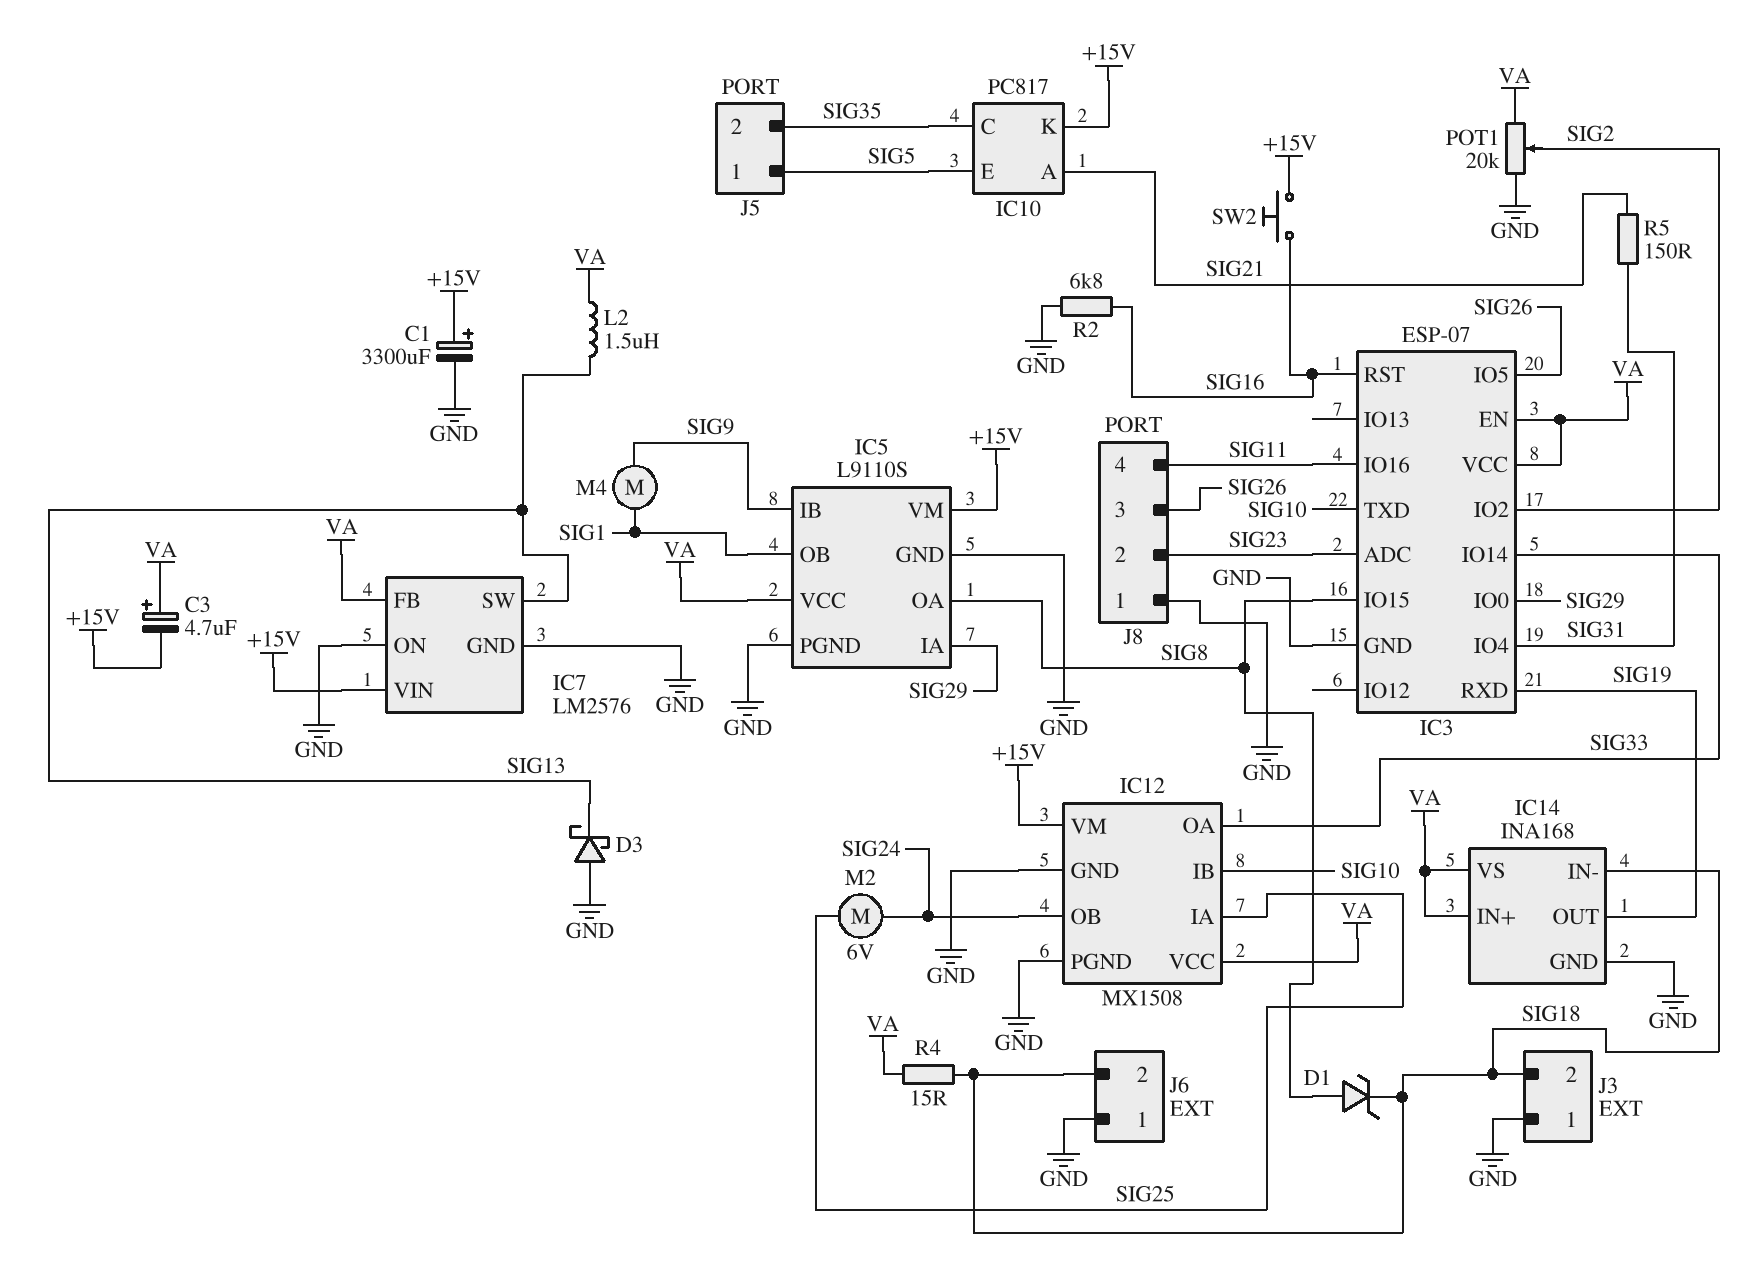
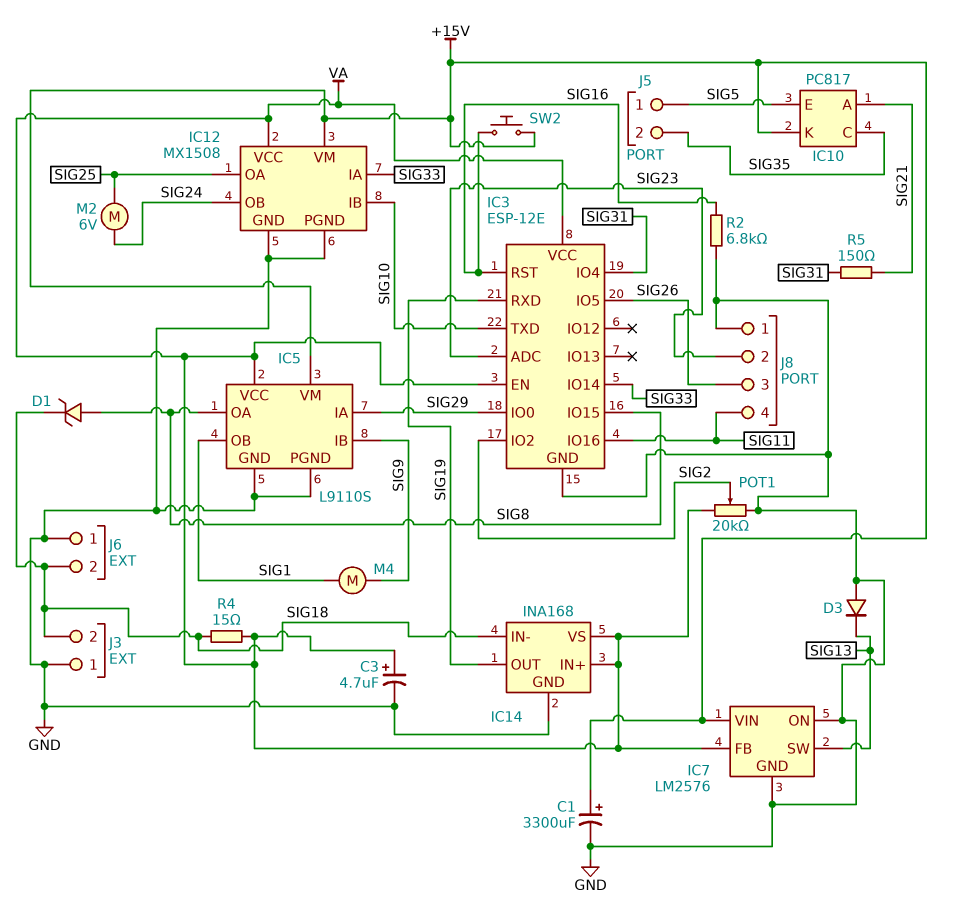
C3: 4.7uF (plus VA, minus +15V) -> 4.7uF (plus VA, minus GND)
D3: schottky (A GND, K SIG13) -> diode (A GND, K SIG13)
IC3: ESP-07 -> ESP-12E
IC12 pin IA: SIG25 -> SIG33
IC12 pin OA: SIG33 -> SIG25
L2: 1.5uH (SIG13, VA) -> none

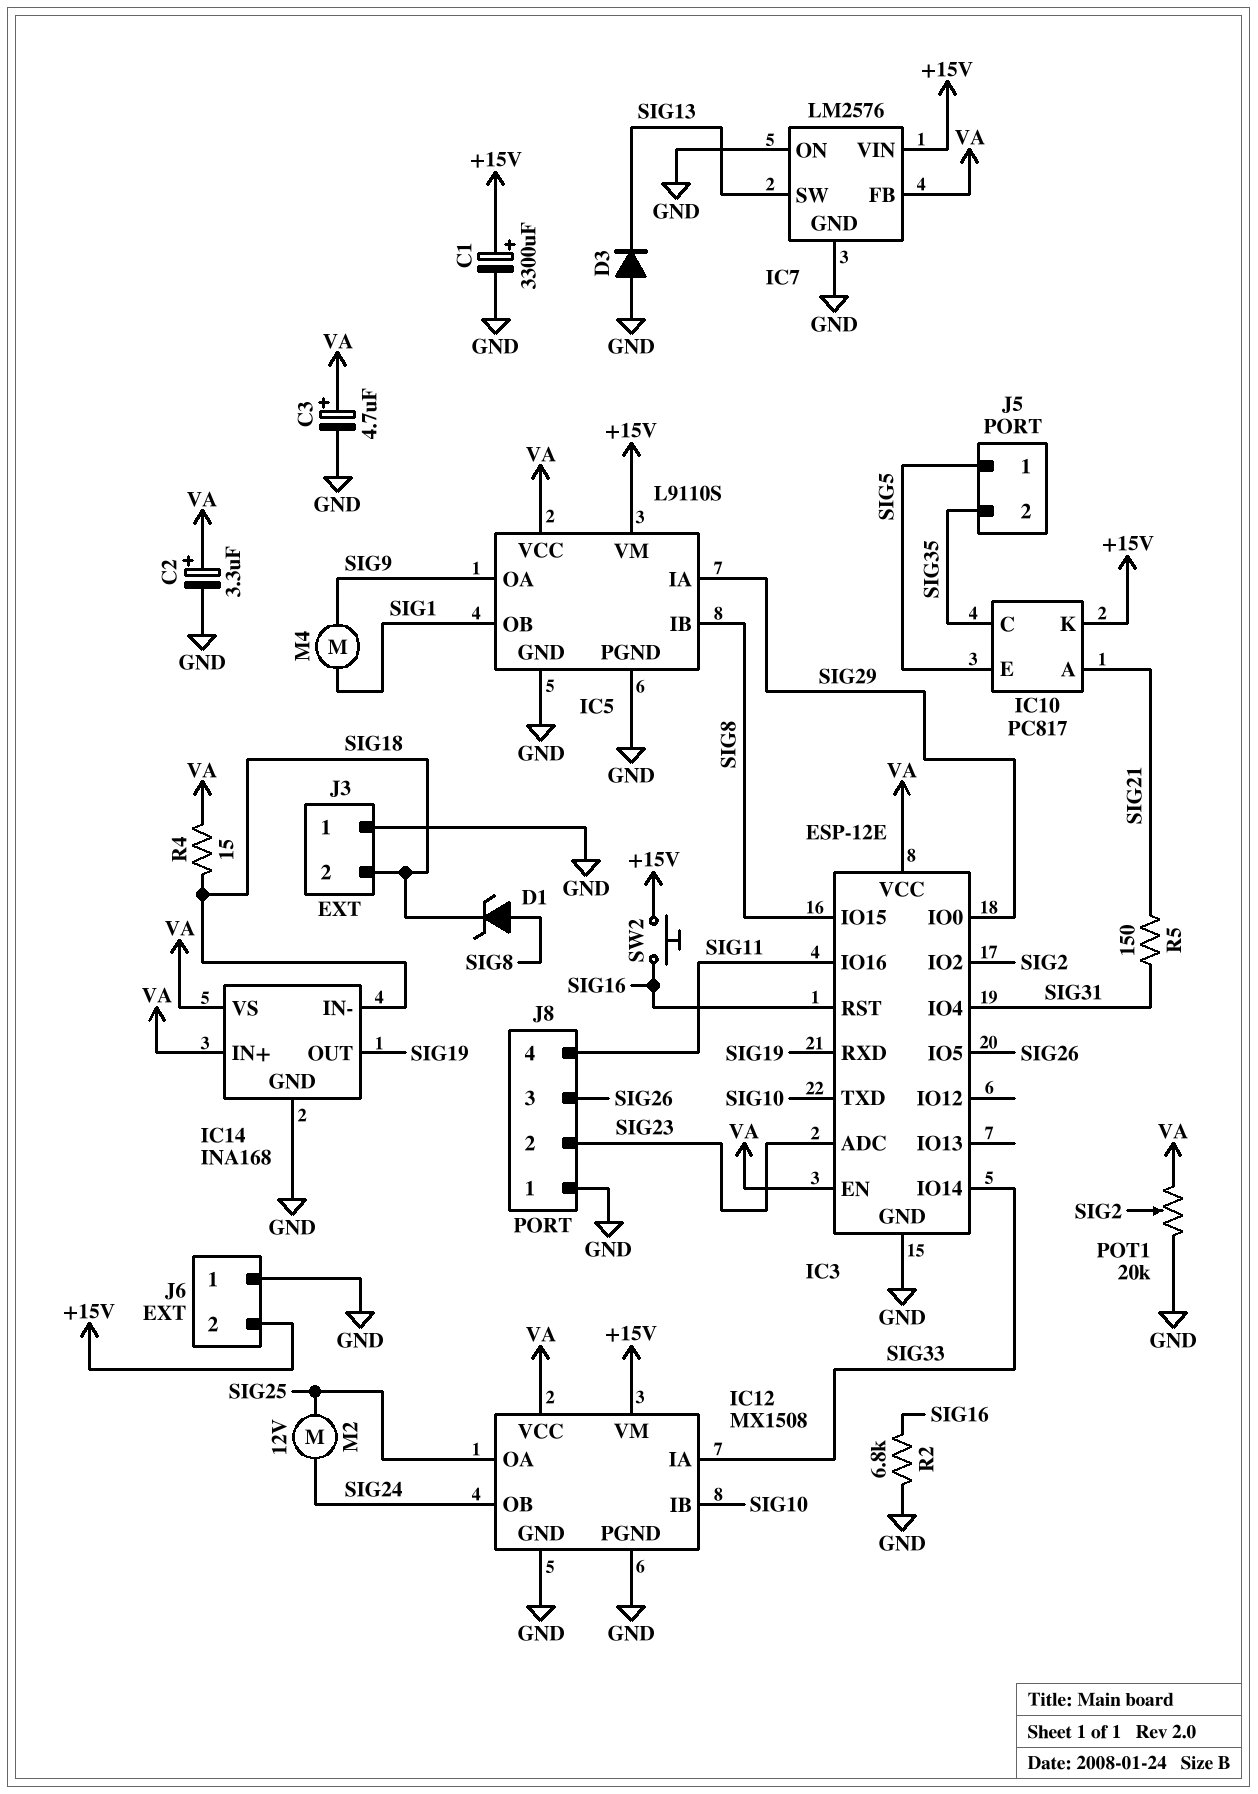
C2: none -> 3.3uF (plus VA, minus GND)
IC5 pin IB: SIG9 -> SIG8
IC5 pin OA: SIG8 -> SIG9
J6 pin 2: SIG18 -> +15V
M2: motor 6V (SIG24, SIG25) -> motor 12V (SIG24, SIG25)

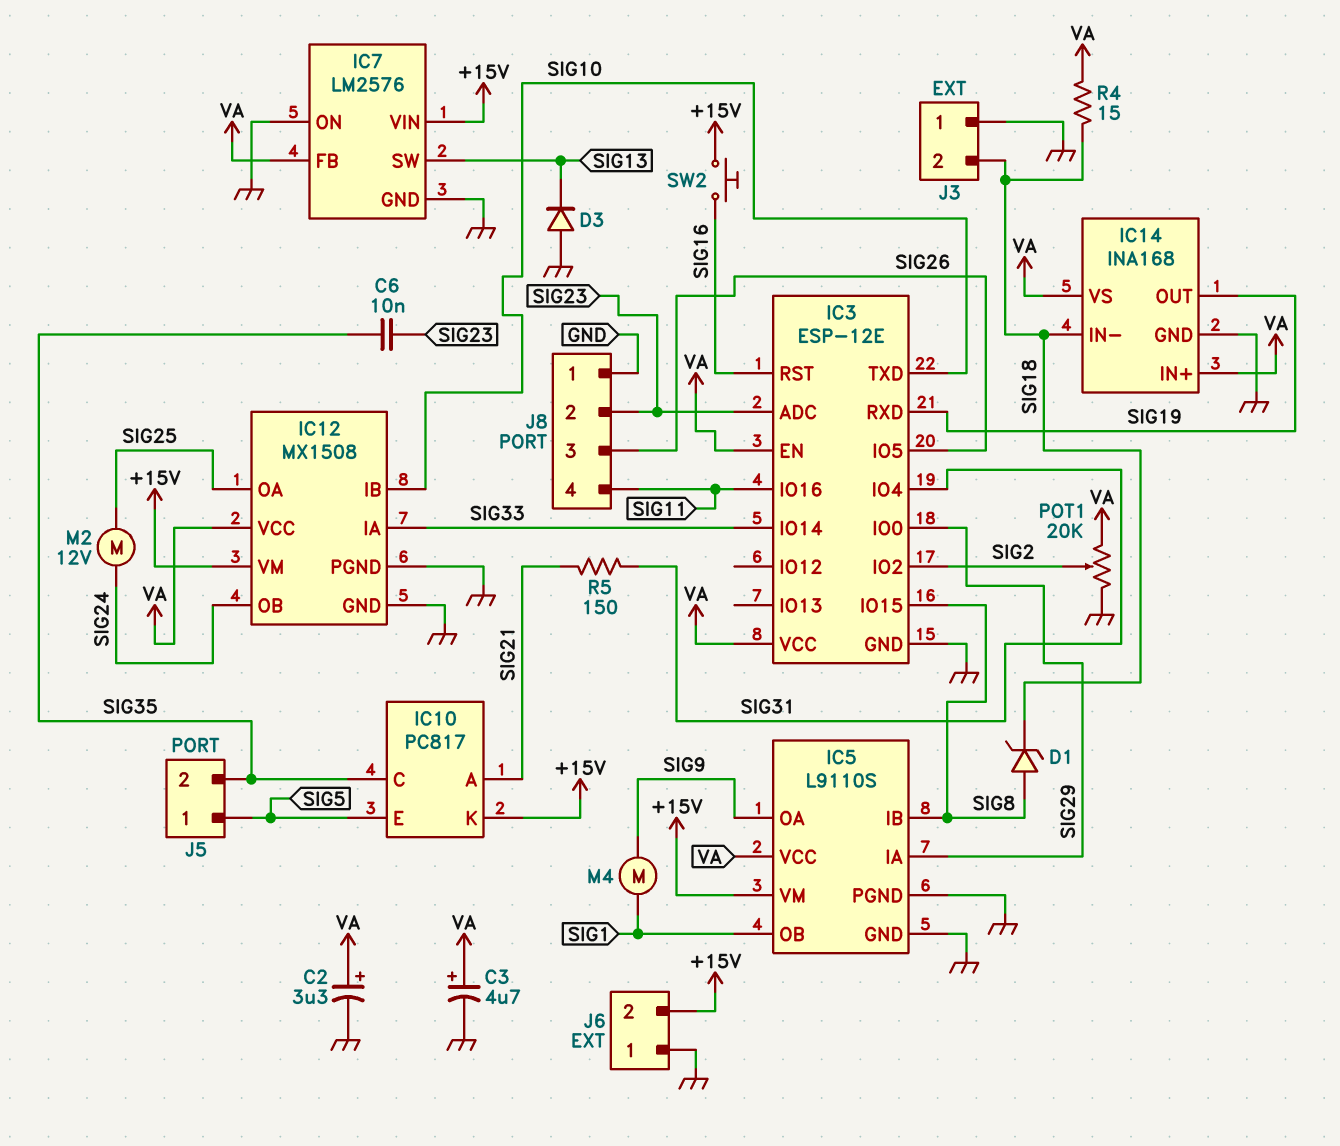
C1: 3300uF (plus +15V, minus GND) -> none
C6: none -> 10nF (SIG23, SIG35)
R2: 6.8k (GND, SIG16) -> none

